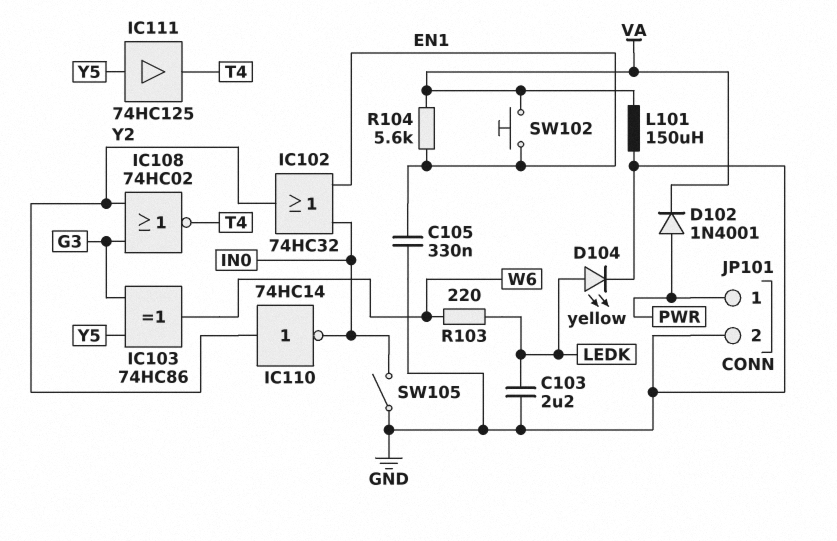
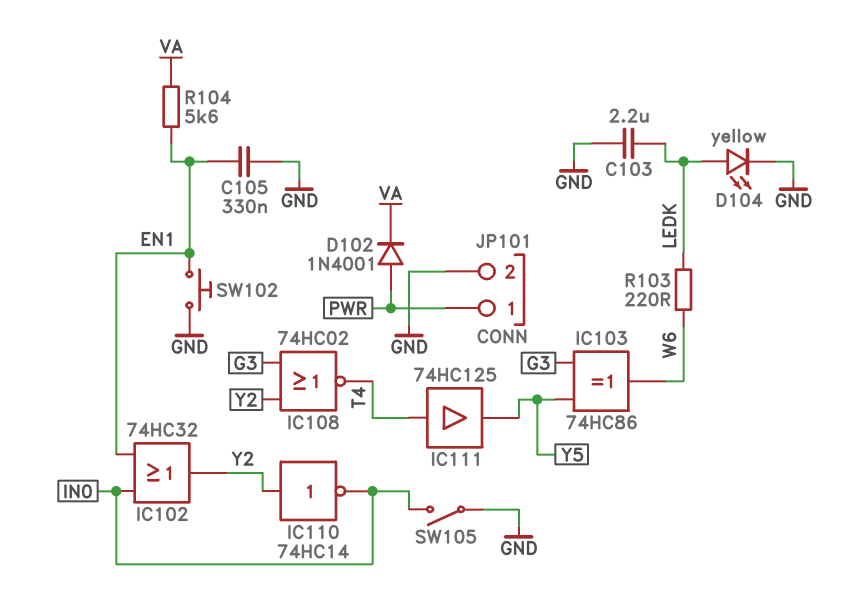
IC111: buffer 74HC125 (in Y5, out T4) -> buffer 74HC125 (in T4, out Y5)
L101: 150uH (GND, VA) -> none
SW102: button (EN1, VA) -> button (EN1, GND)

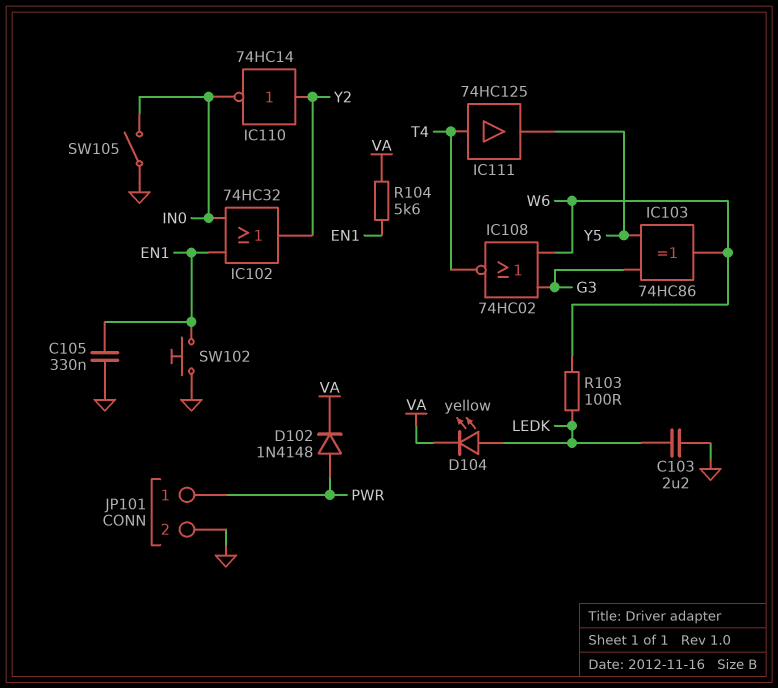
D102: diode 1N4001 (A PWR, K VA) -> diode 1N4148 (A PWR, K VA)
D104: LED yellow (A LEDK, K GND) -> LED yellow (A LEDK, K VA)
IC108: NOR 74HC02 (in G3, in Y2, out T4) -> NOR 74HC02 (in G3, in W6, out T4)
R103: 220 (LEDK, W6) -> 100 (LEDK, W6)

